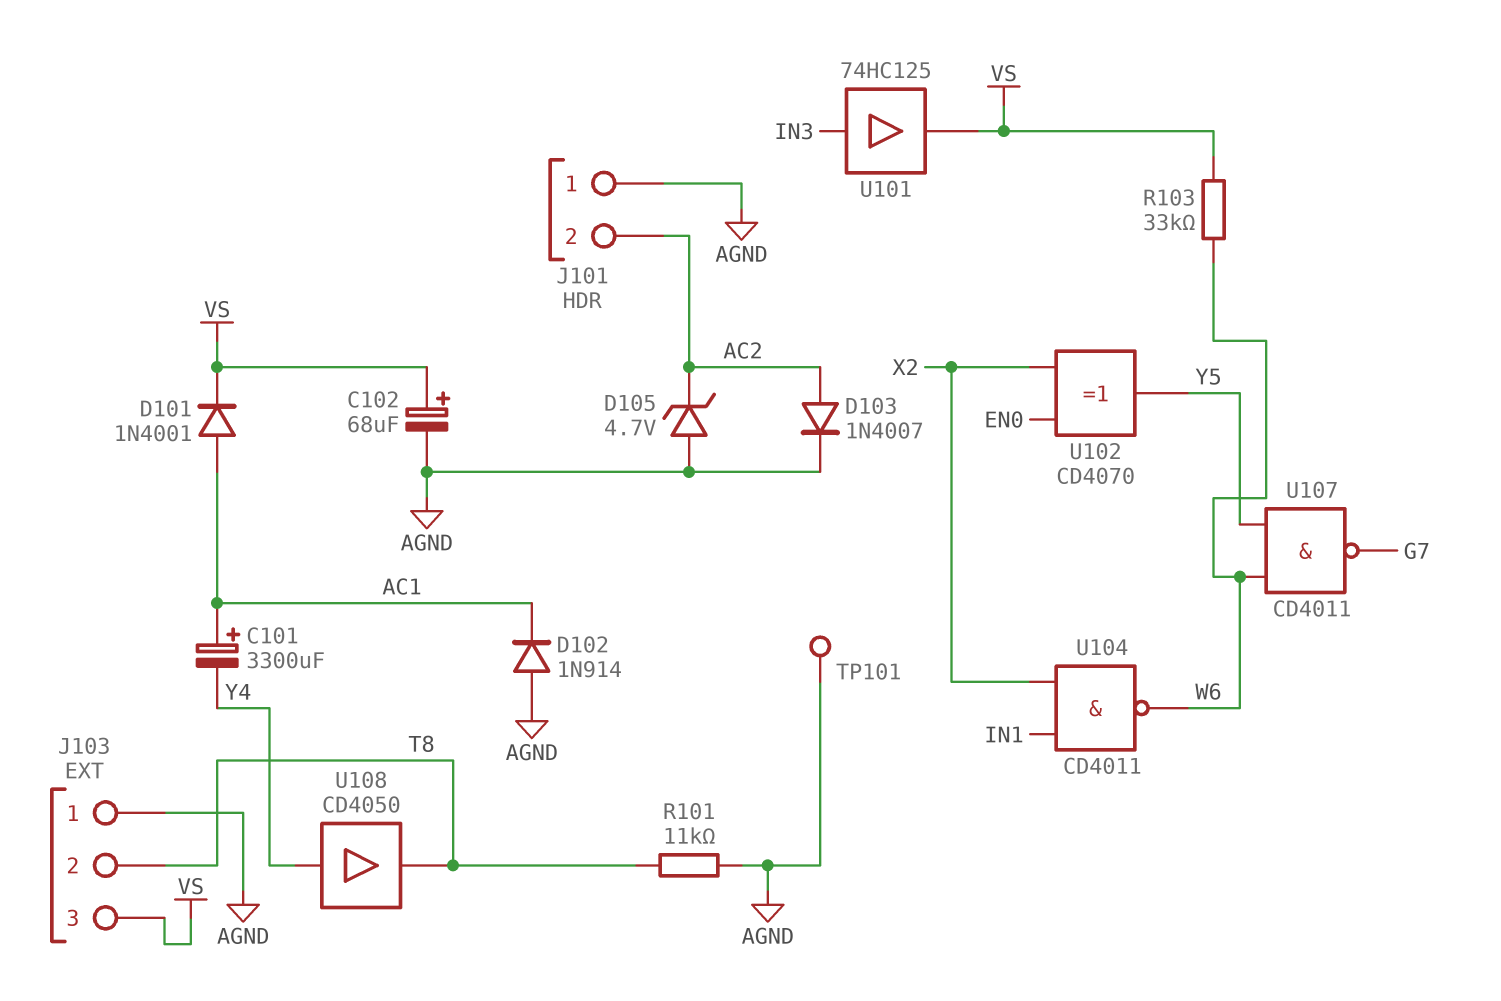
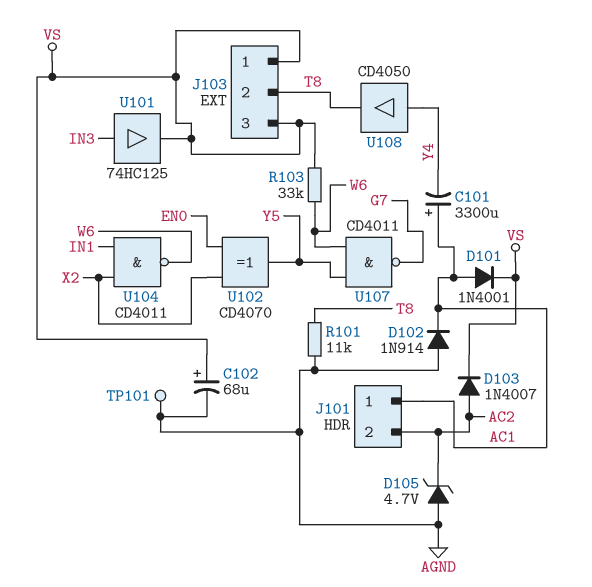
D103: diode 1N4007 (A AC2, K AGND) -> diode 1N4007 (A AC2, K VS)
J101 pin 1: AGND -> AC1
J103 pin 1: AGND -> VS

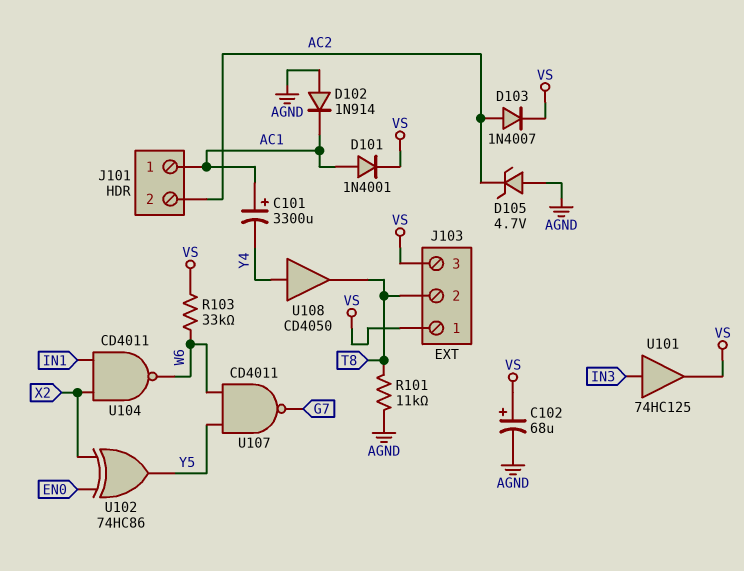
TP101: test point (AGND) -> none
U102: XOR CD4070 (in EN0, in X2, out Y5) -> XOR 74HC86 (in EN0, in X2, out Y5)

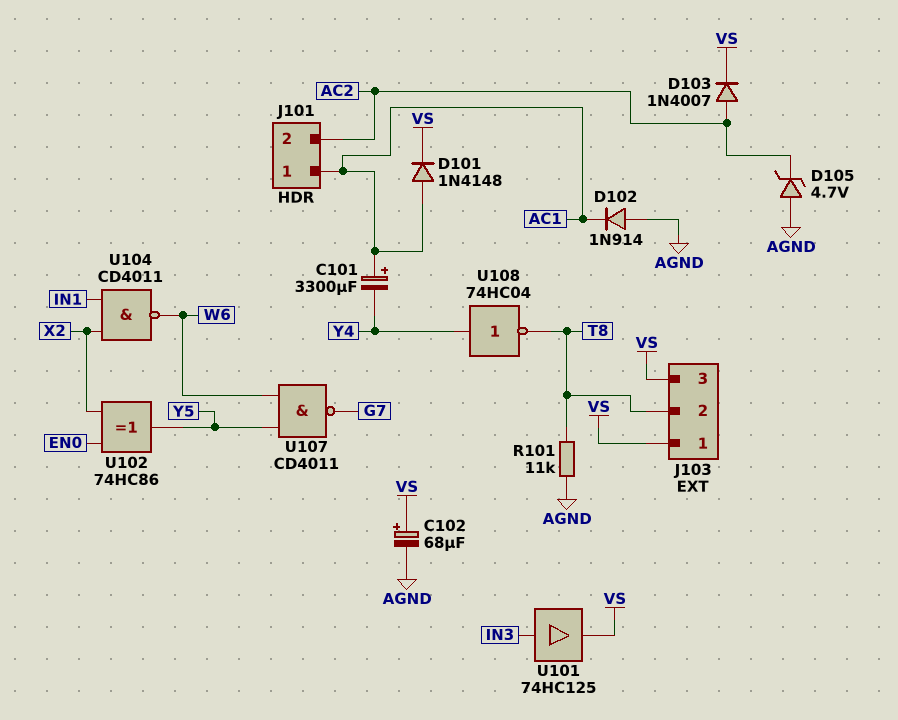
D101: diode 1N4001 (A AC1, K VS) -> diode 1N4148 (A AC1, K VS)
R103: 33k (VS, W6) -> none
U108: buffer CD4050 (in Y4, out T8) -> NOT 74HC04 (in Y4, out T8)

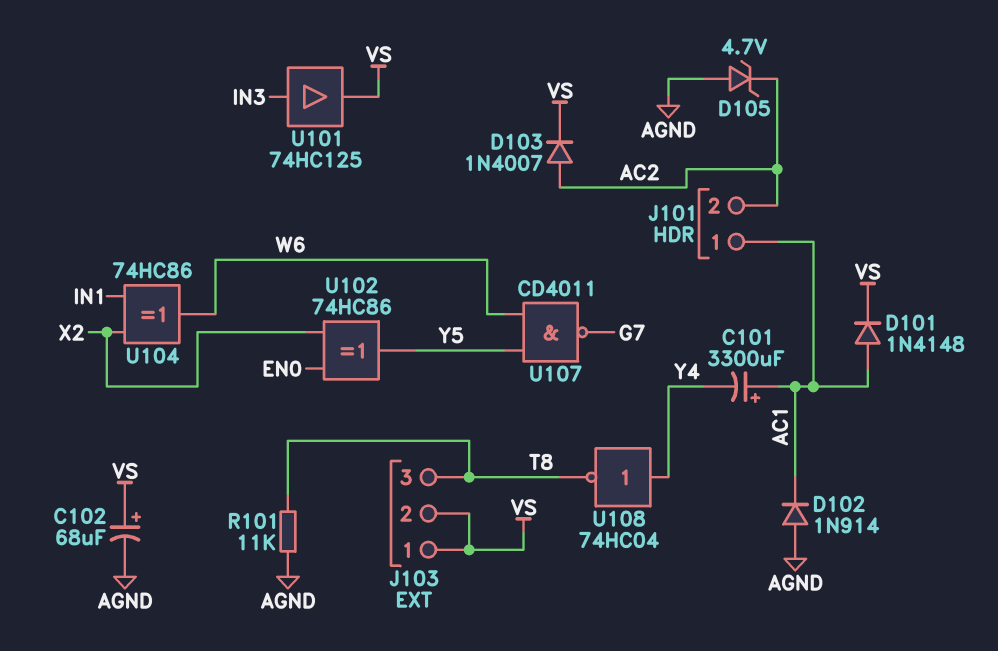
J103 pin 2: T8 -> VS
J103 pin 3: VS -> T8
U104: NAND CD4011 (in IN1, in X2, out W6) -> XOR 74HC86 (in IN1, in X2, out W6)

